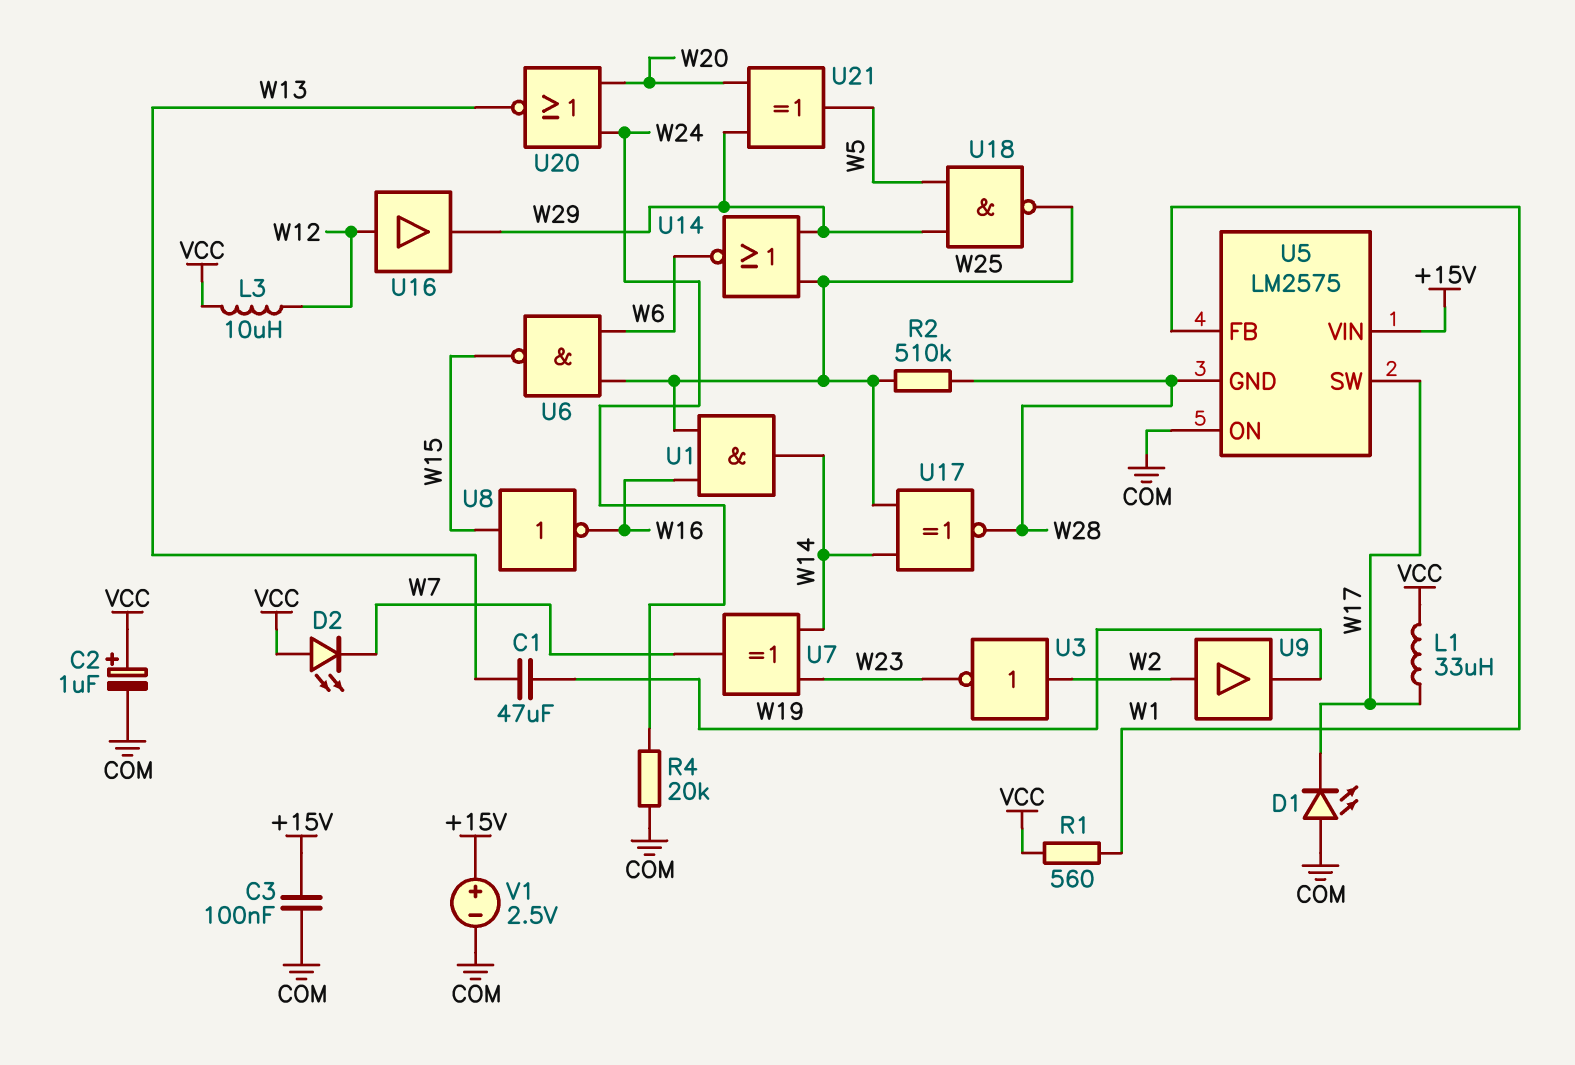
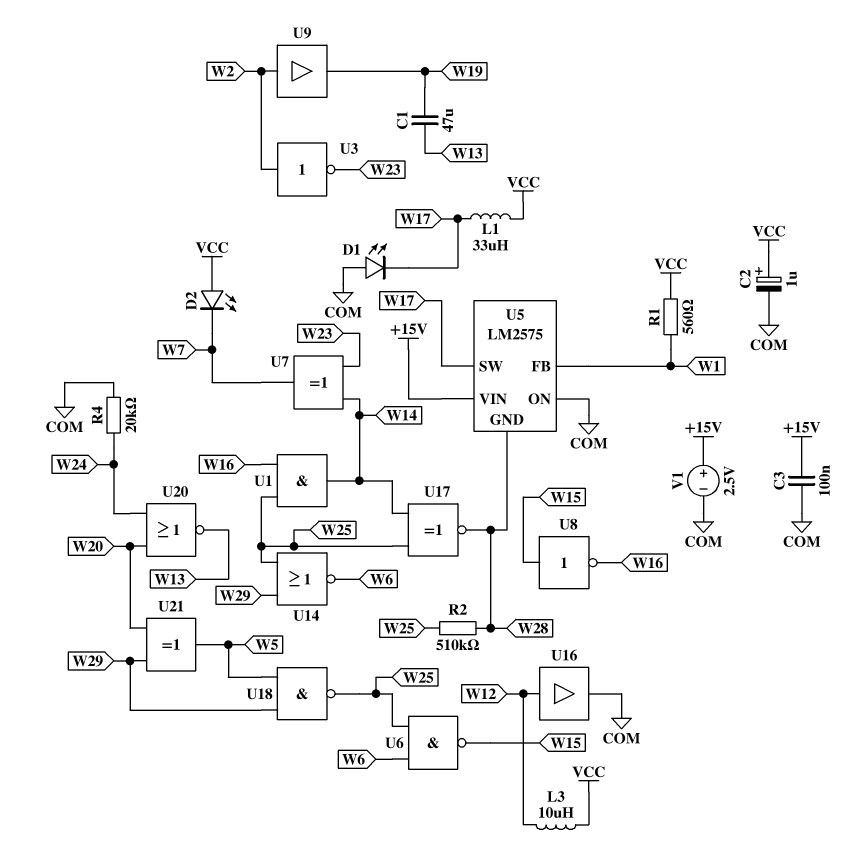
U16: buffer (in W12, out W29) -> buffer (in W12, out COM)

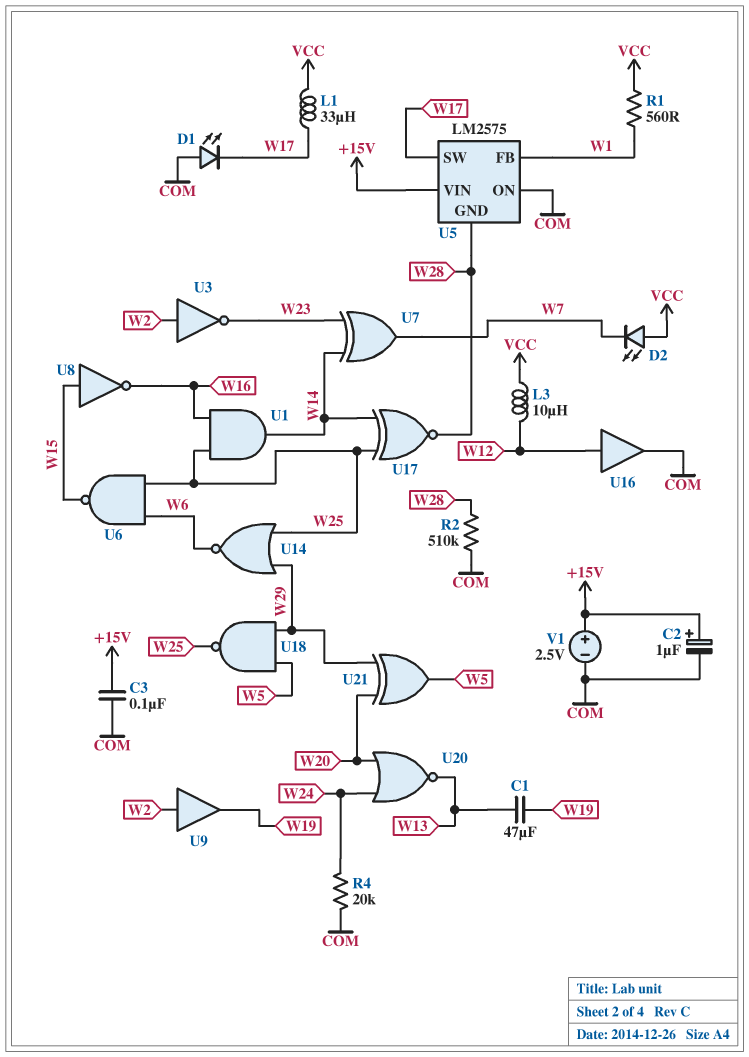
C2: 1uF (plus VCC, minus COM) -> 1uF (plus +15V, minus COM)
R2: 510k (W25, W28) -> 510k (COM, W28)

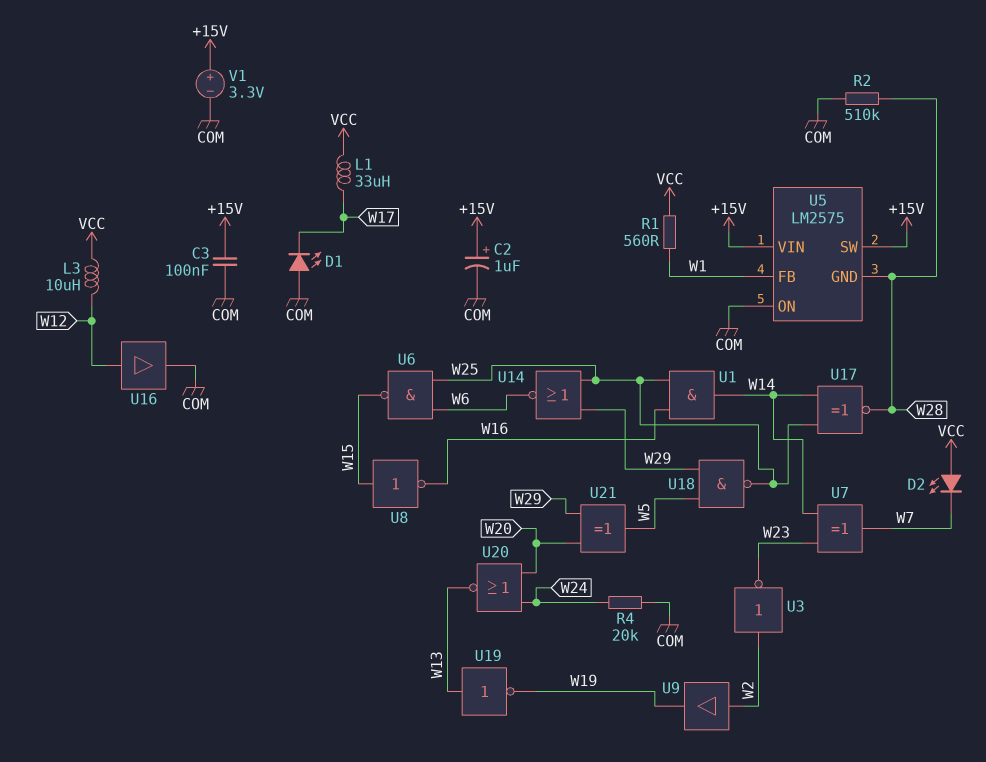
C1: 47uF (W13, W19) -> none
U5 pin SW: W17 -> +15V
U19: none -> NOT (in W13, out W19)
V1: 2.5V (plus +15V, minus COM) -> 3.3V (plus +15V, minus COM)

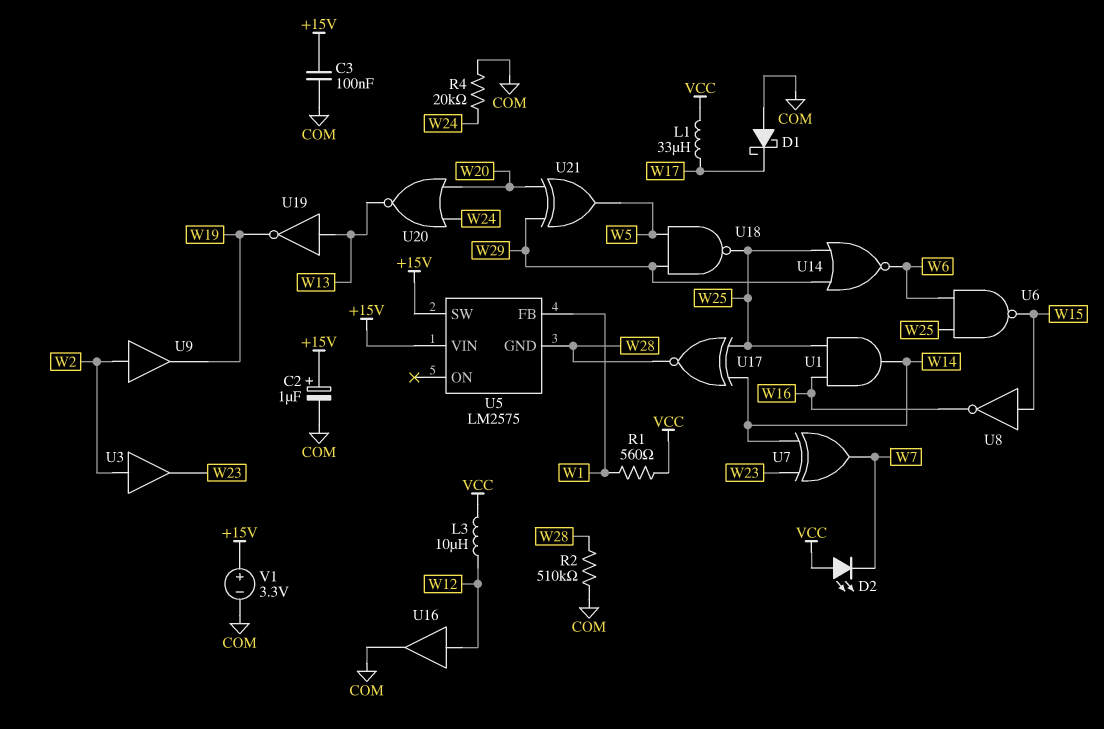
D1: LED (A COM, K W17) -> schottky (A COM, K W17)
U3: NOT (in W2, out W23) -> buffer (in W2, out W23)
U5 pin ON: COM -> none

